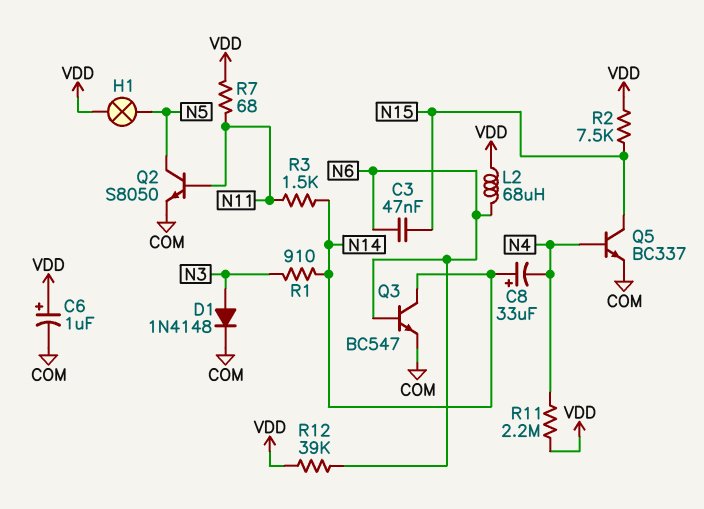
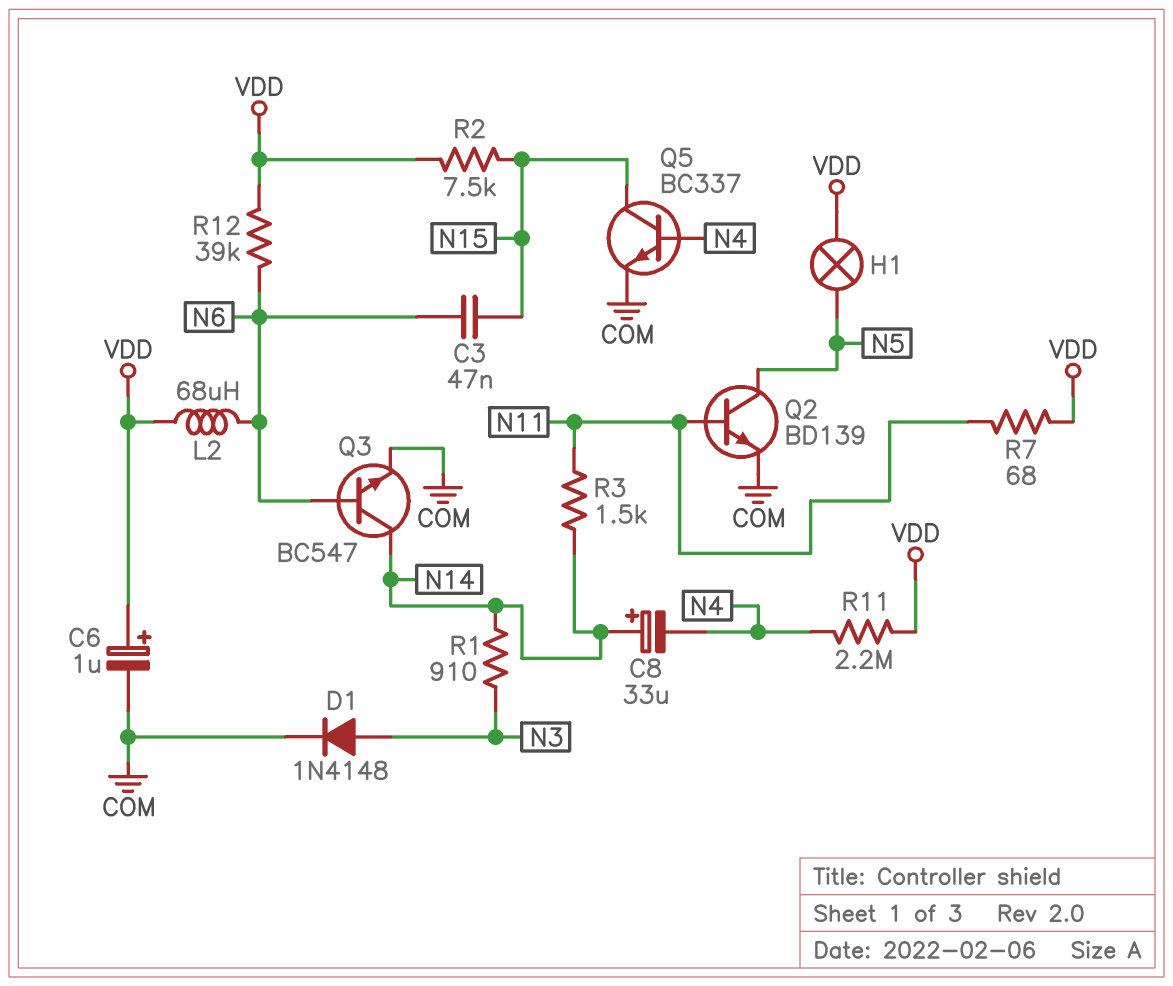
Q2: NPN S8050 (B N11, C N5, E COM) -> NPN BD139 (B N11, C N5, E COM)

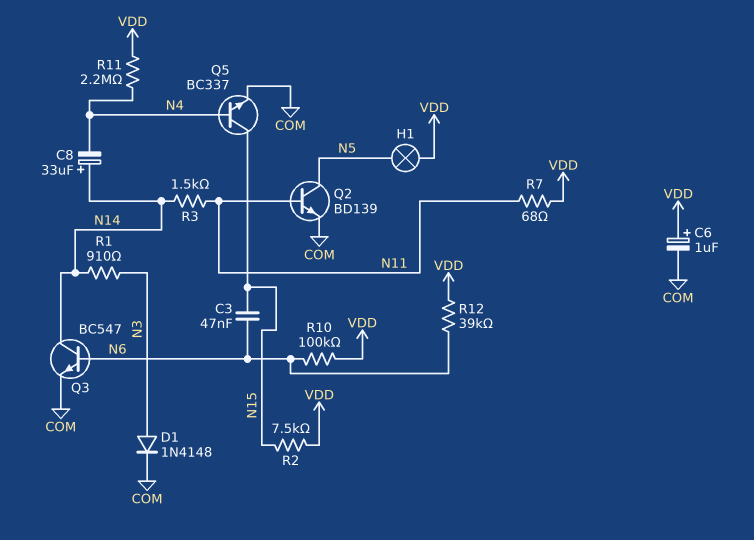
L2: 68uH (N6, VDD) -> none
R10: none -> 100k (N6, VDD)

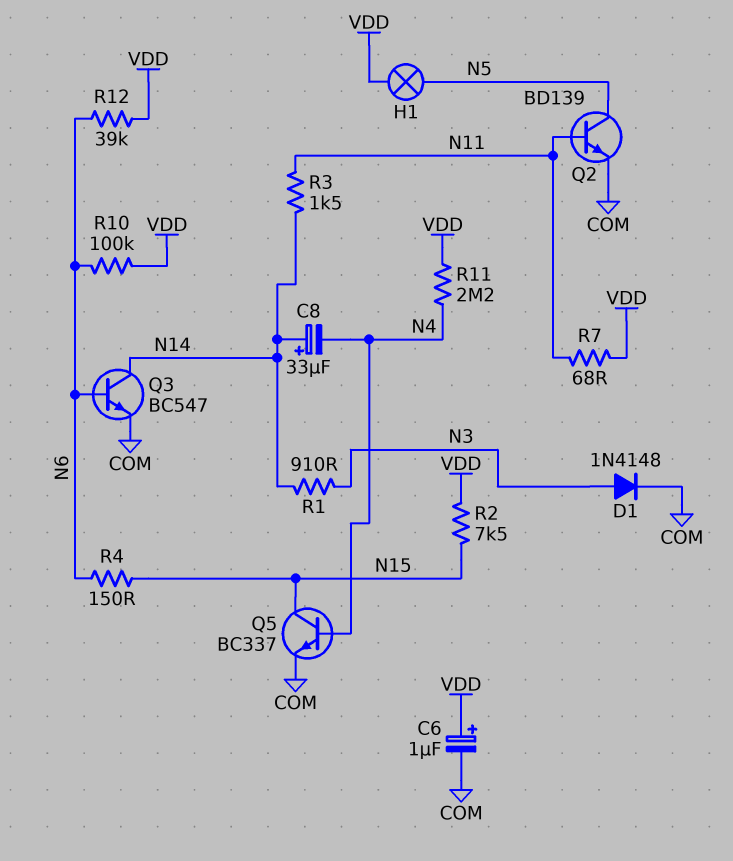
C3: 47nF (N6, N15) -> none
R4: none -> 150 (N6, N15)

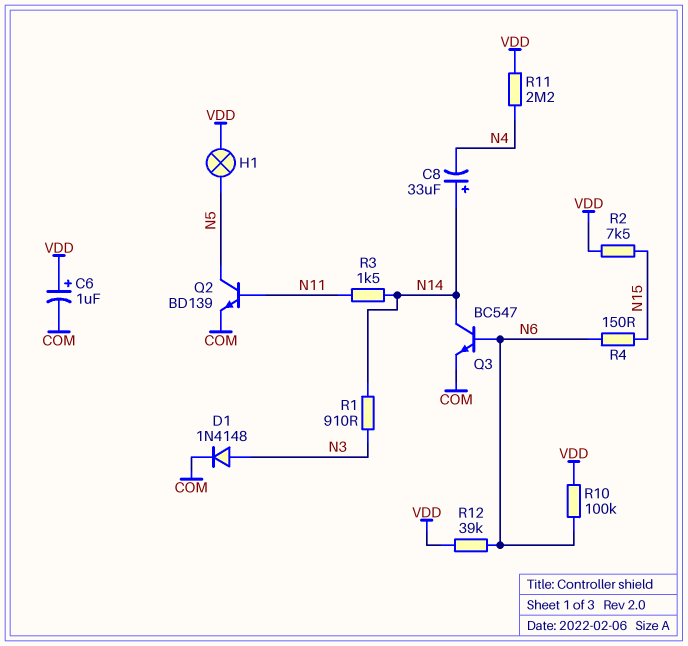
Q5: NPN BC337 (B N4, C N15, E COM) -> none
R7: 68 (N11, VDD) -> none

